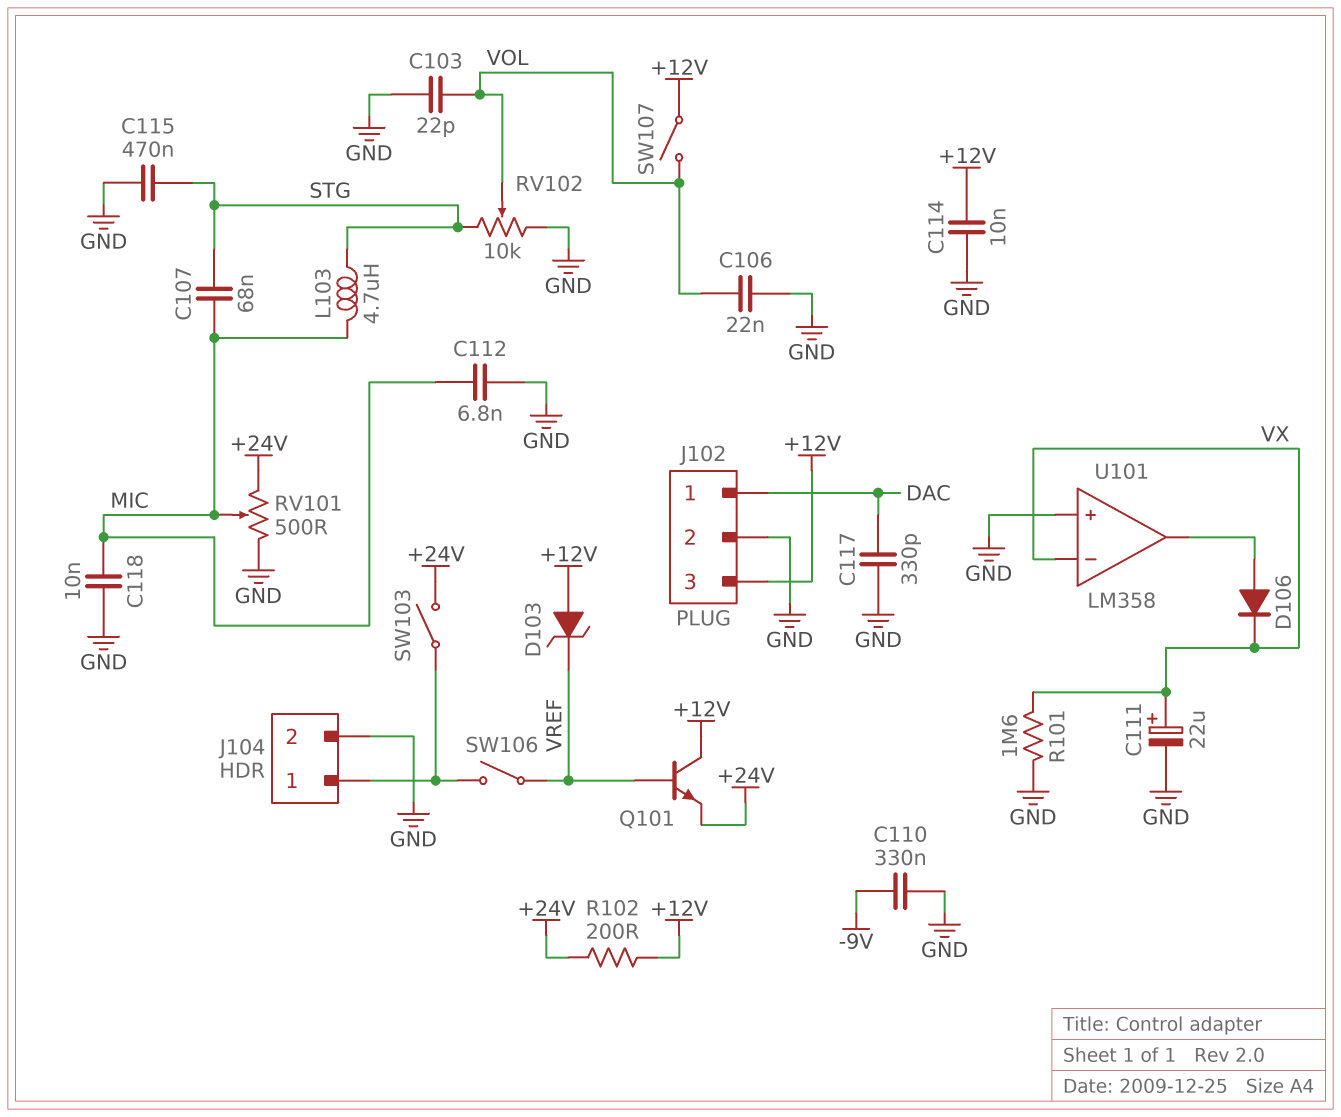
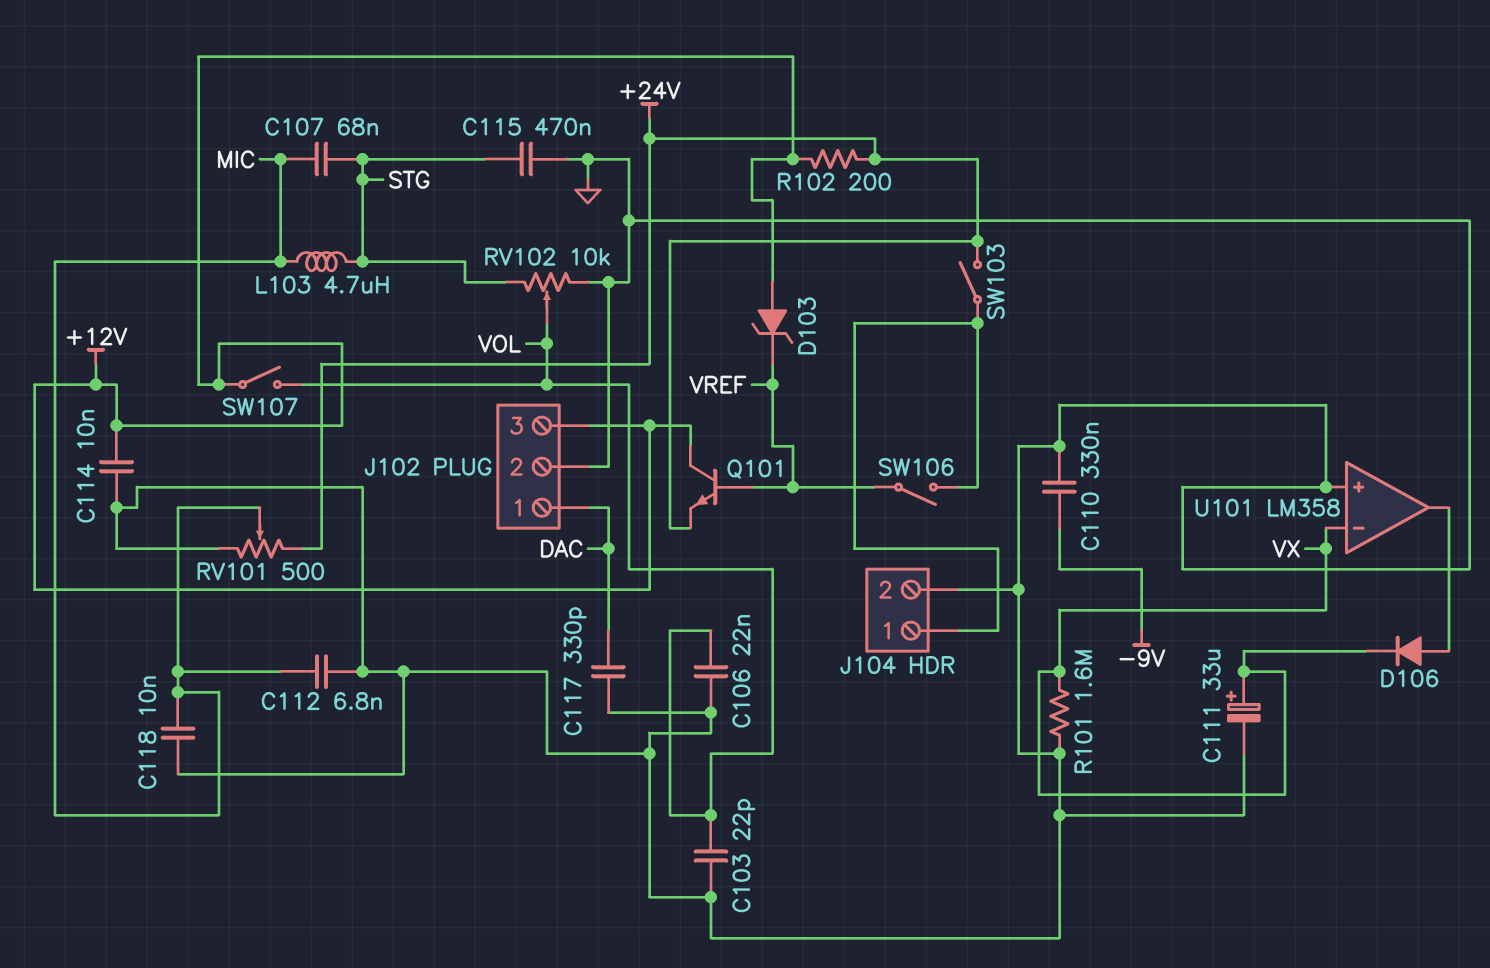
C111: 22uF (plus VX, minus GND) -> 33uF (plus VX, minus GND)

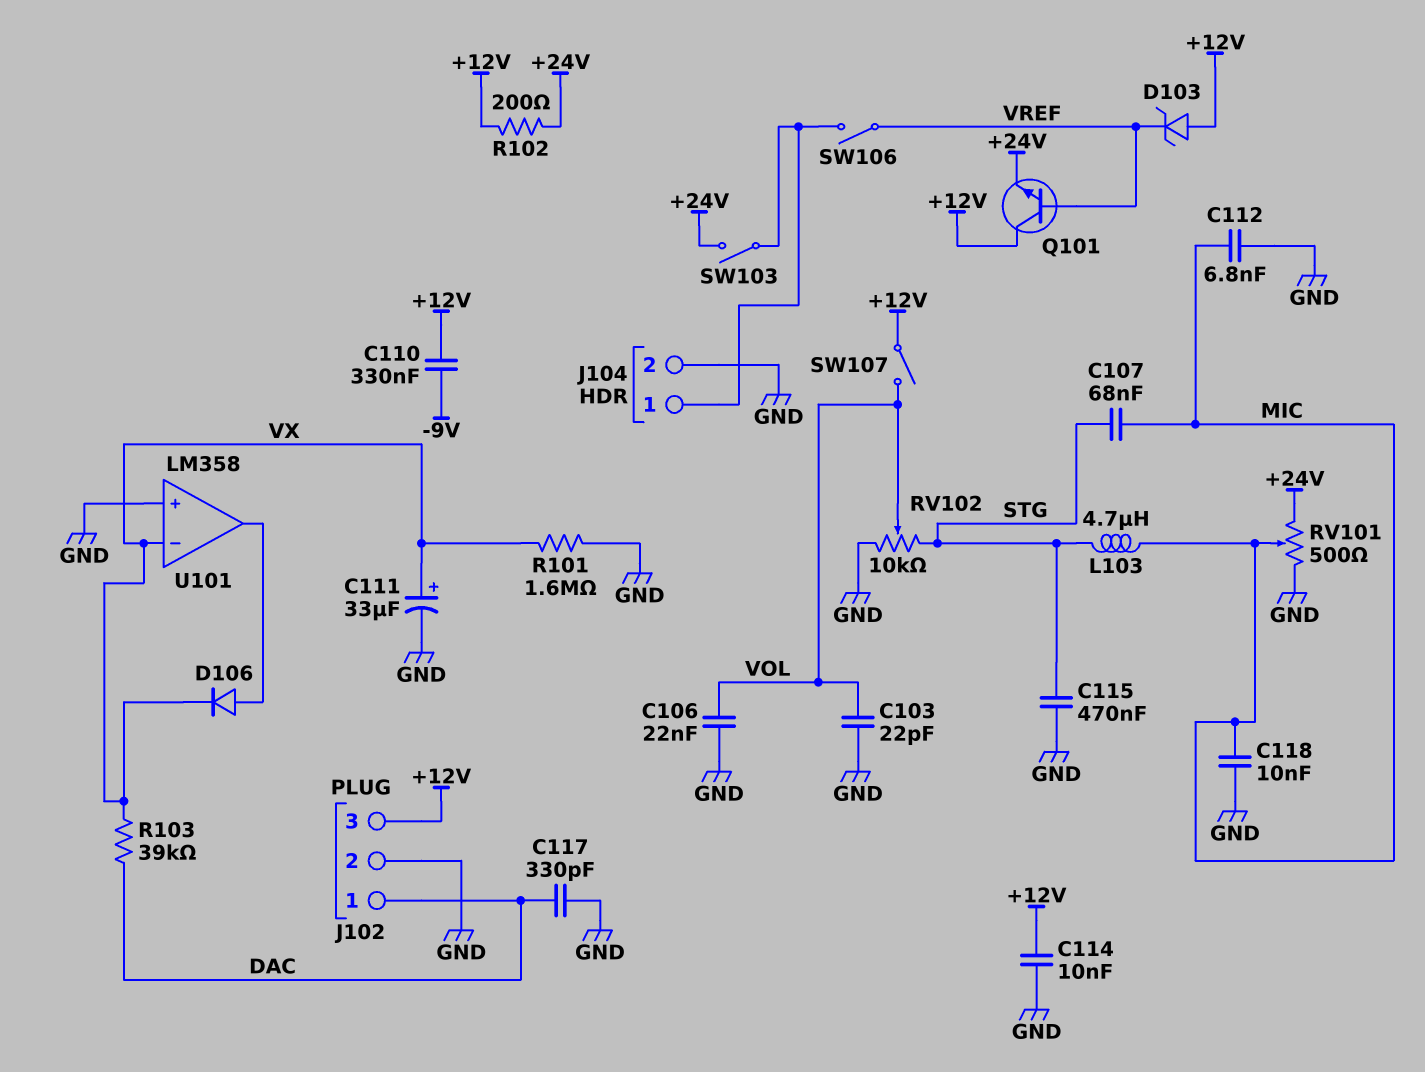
C110: 330nF (-9V, GND) -> 330nF (+12V, -9V)
R103: none -> 39k (DAC, VX)

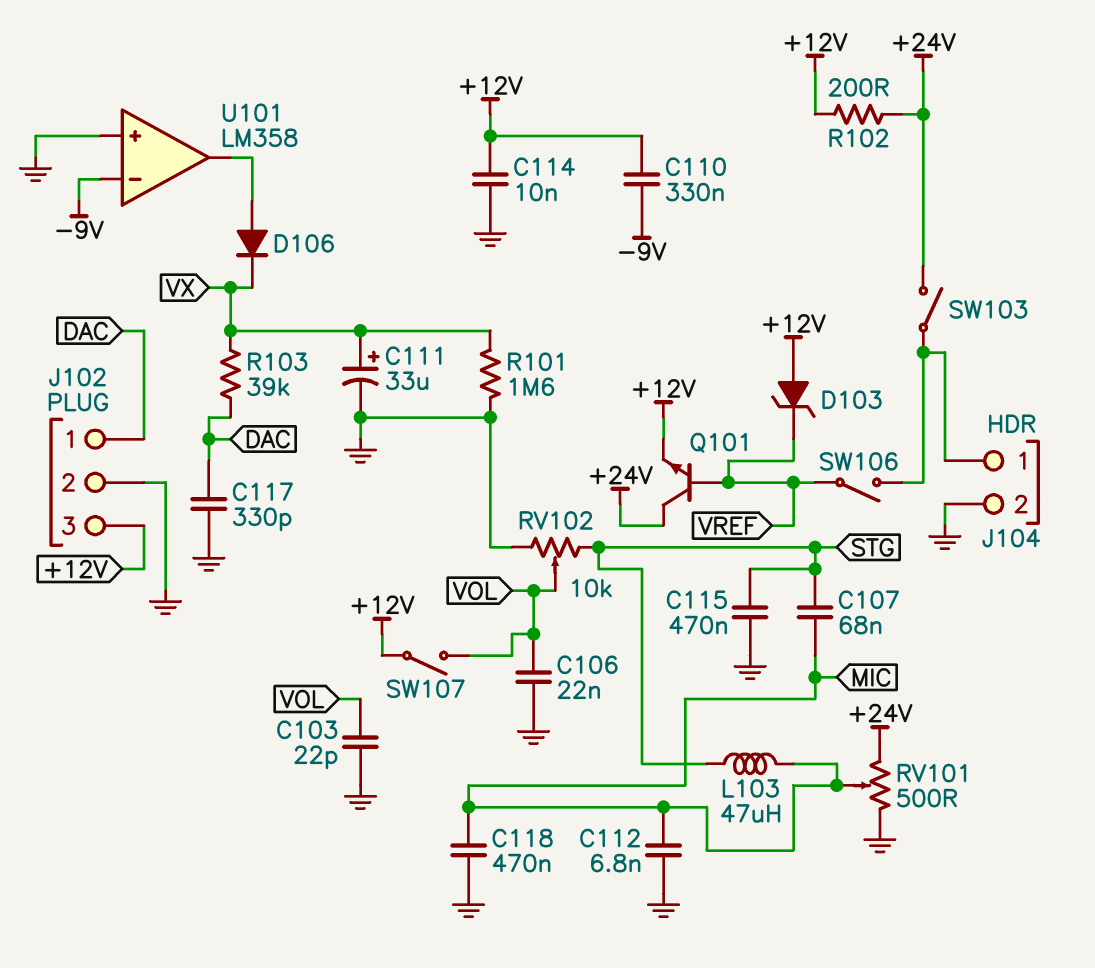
C118: 10nF (GND, MIC) -> 470nF (GND, MIC)
L103: 4.7uH (MIC, STG) -> 47uH (MIC, STG)
Q101: NPN (B VREF, C +12V, E +24V) -> NPN (B VREF, C +24V, E +12V)
U101 pin in-: VX -> -9V

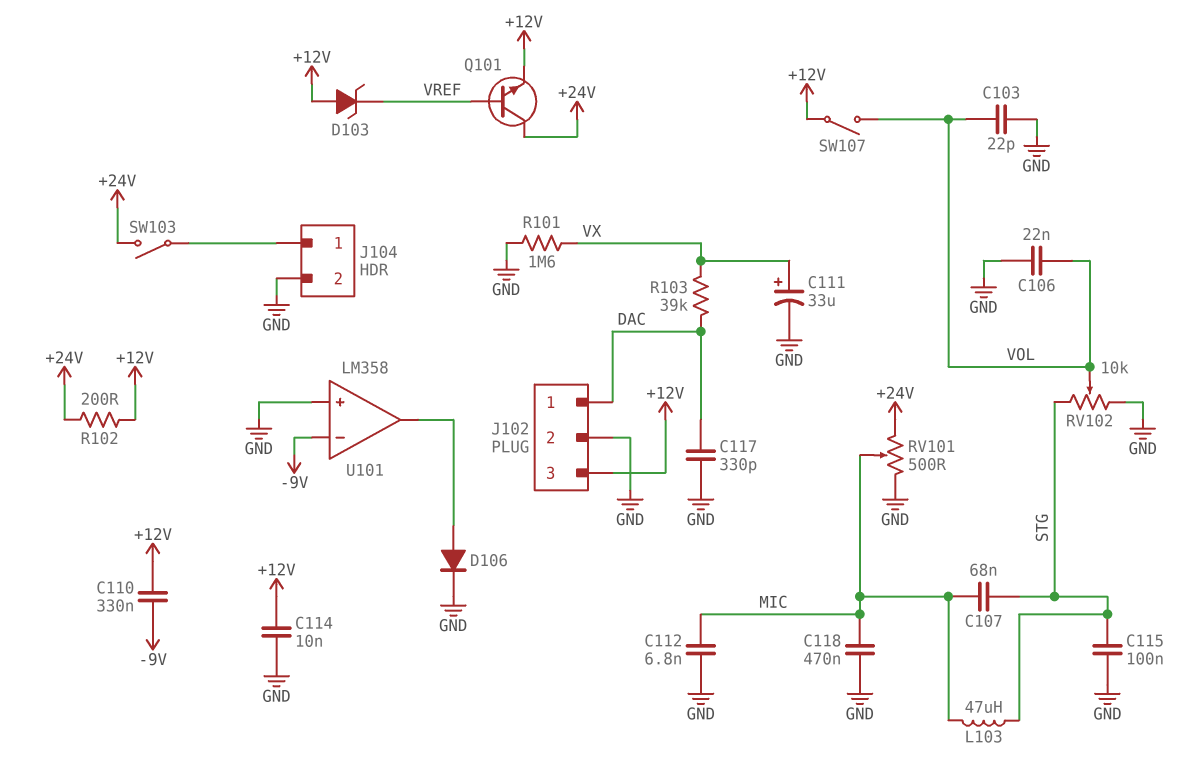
C115: 470nF (GND, STG) -> 100nF (GND, STG)
D106: diode (A U101/out, K VX) -> diode (A U101/out, K GND)
SW106: switch (J104/1, VREF) -> none

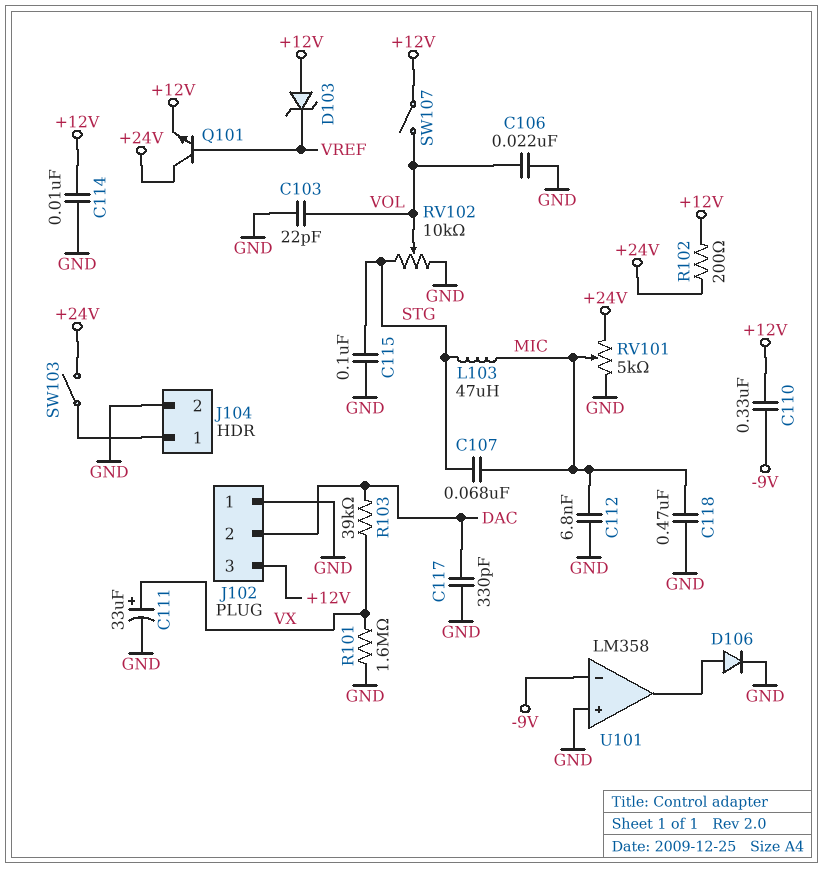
J102 pin 1: DAC -> GND
J102 pin 2: GND -> DAC
RV101: 500 (+24V, GND, wiper MIC) -> 5k (+24V, GND, wiper MIC)

